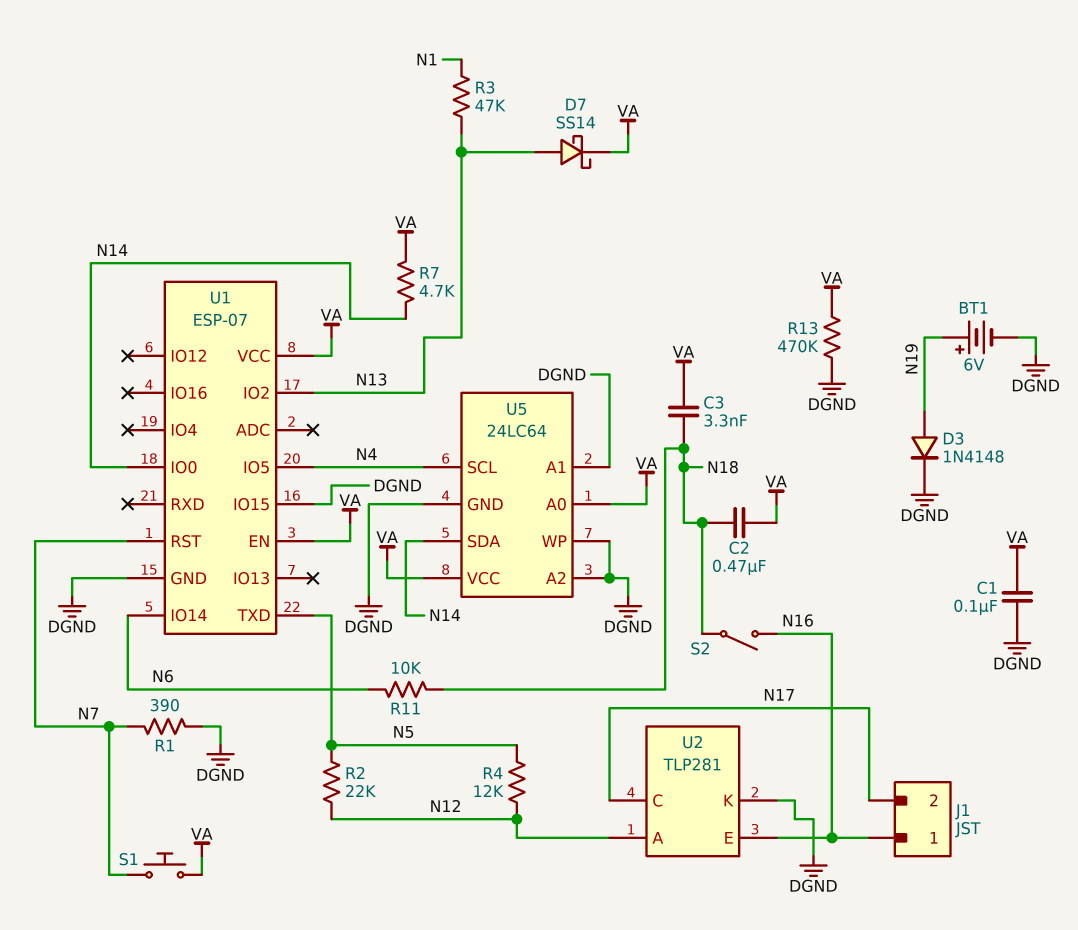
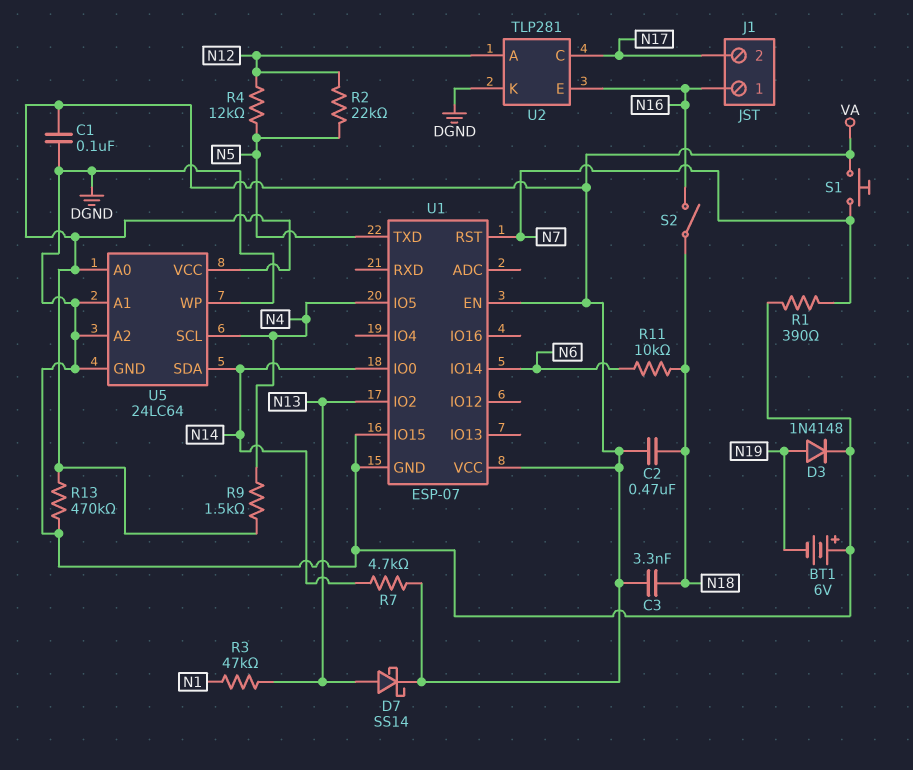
BT1: 6V (plus N19, minus DGND) -> 6V (plus DGND, minus N19)
R9: none -> 1.5k (N4, VA)

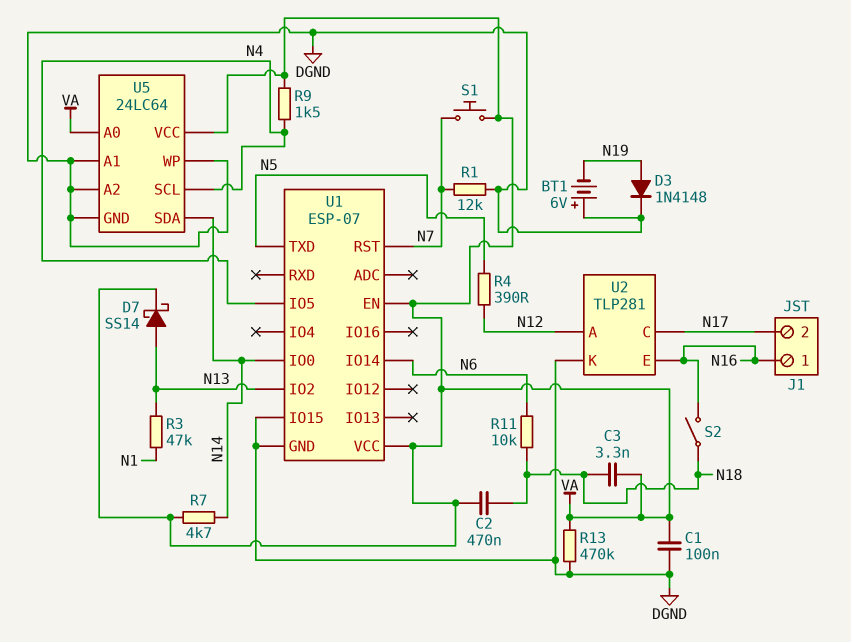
R1: 390 (DGND, N7) -> 12k (DGND, N7)
R2: 22k (N5, N12) -> none
R4: 12k (N5, N12) -> 390 (N5, N12)

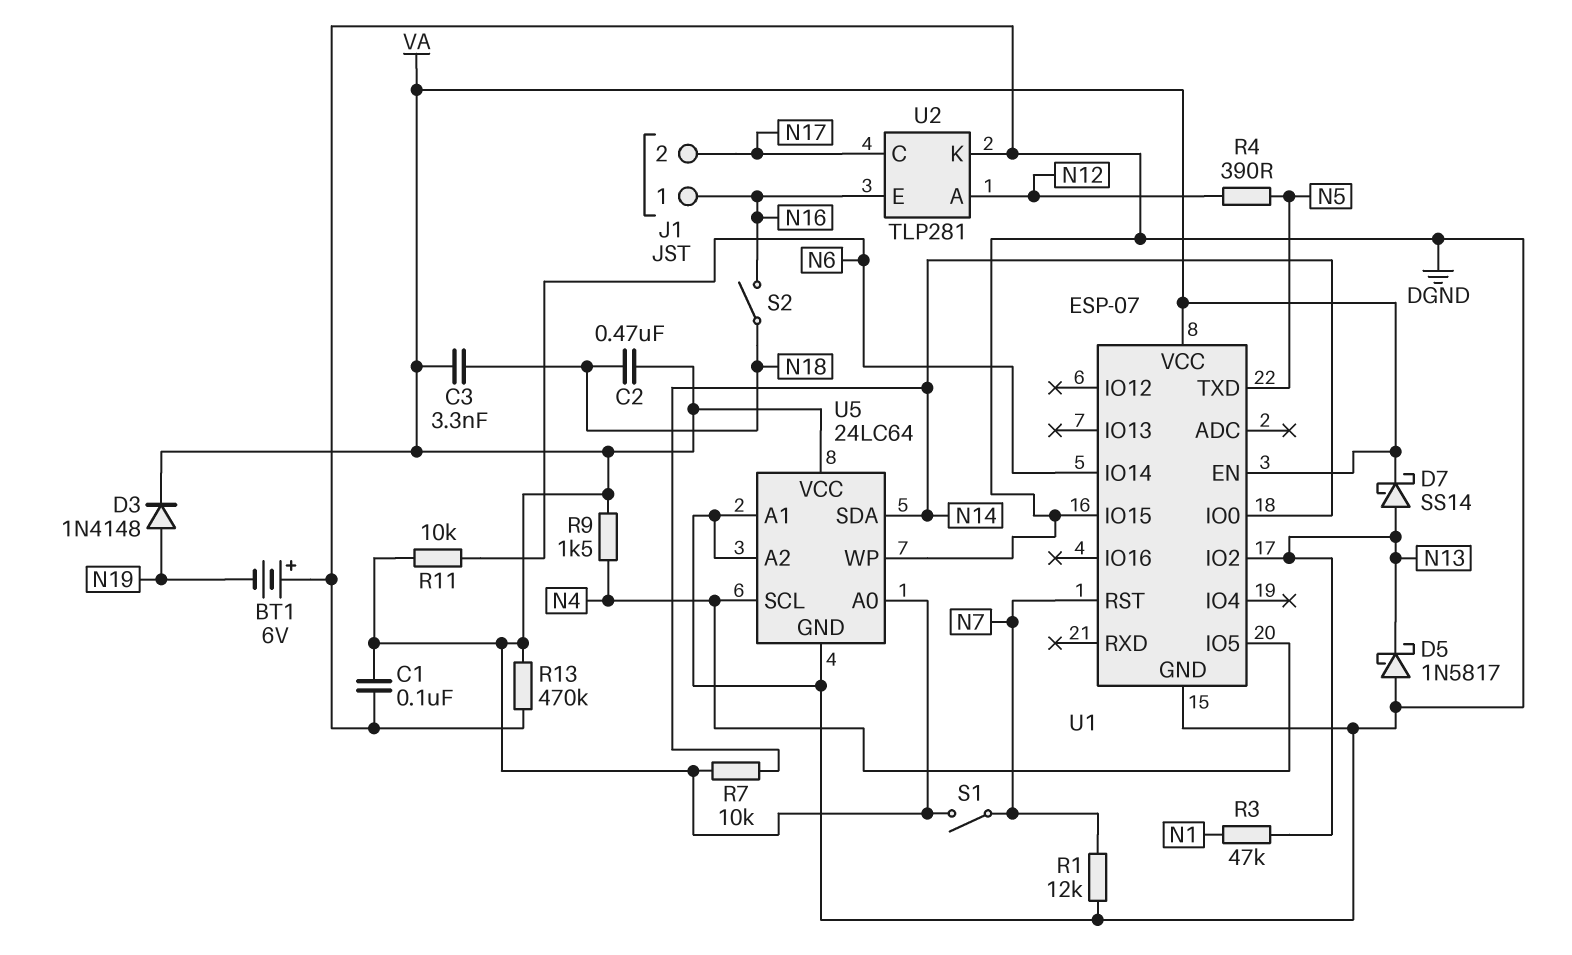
D3: diode 1N4148 (A N19, K DGND) -> diode 1N4148 (A N19, K VA)
D5: none -> schottky 1N5817 (A DGND, K N13)
R7: 4.7k (N14, VA) -> 10k (N14, VA)
R11: 10k (N6, N18) -> 10k (N6, VA)
S1: button (N7, VA) -> switch (N7, VA)

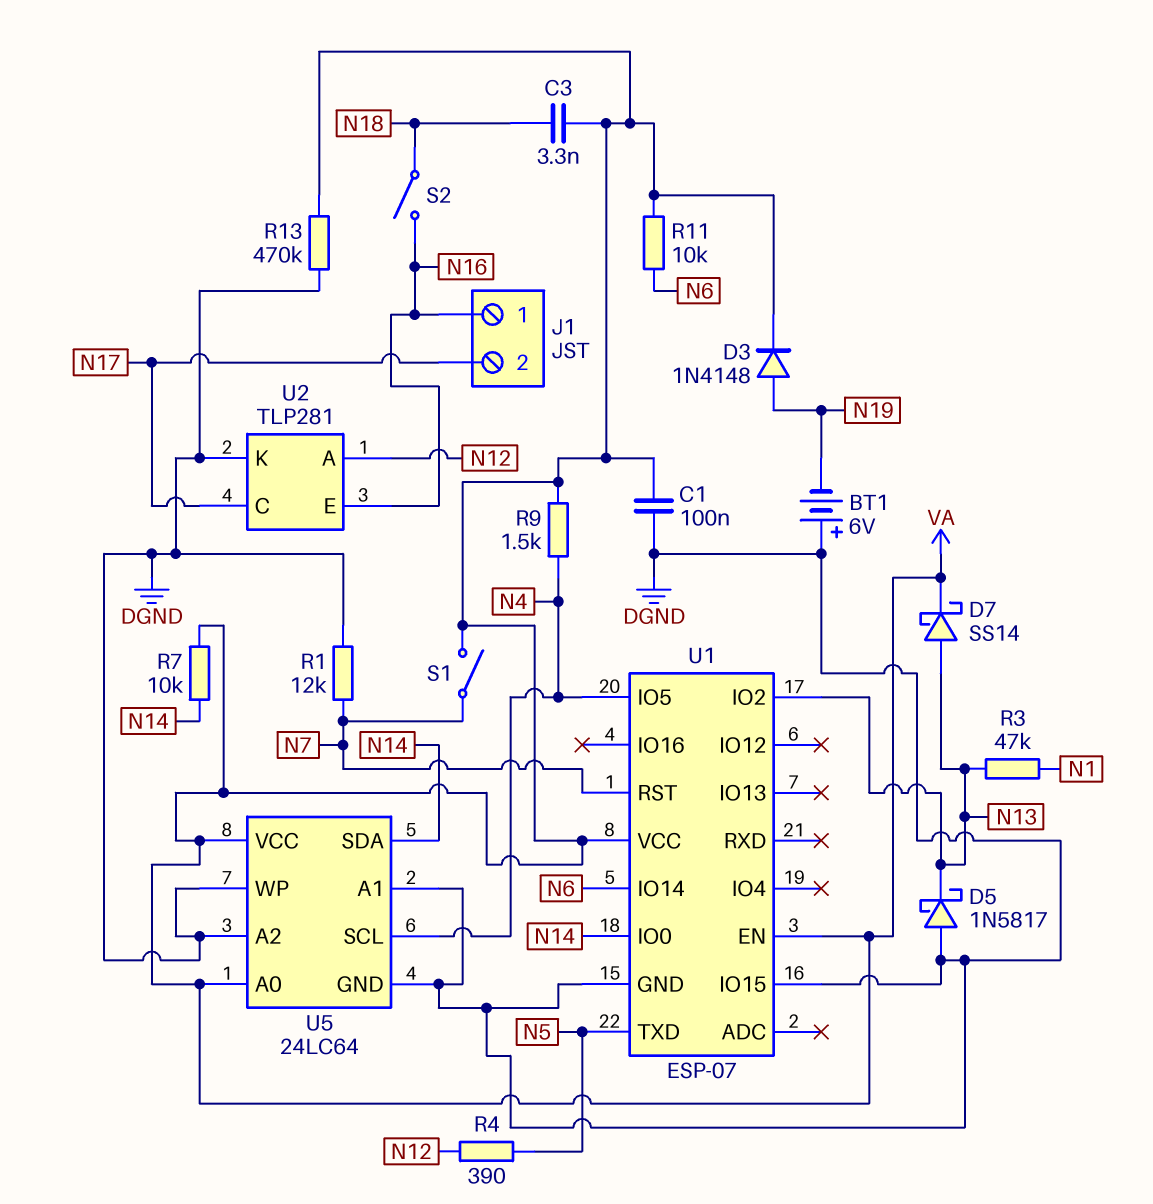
C2: 470nF (N18, VA) -> none

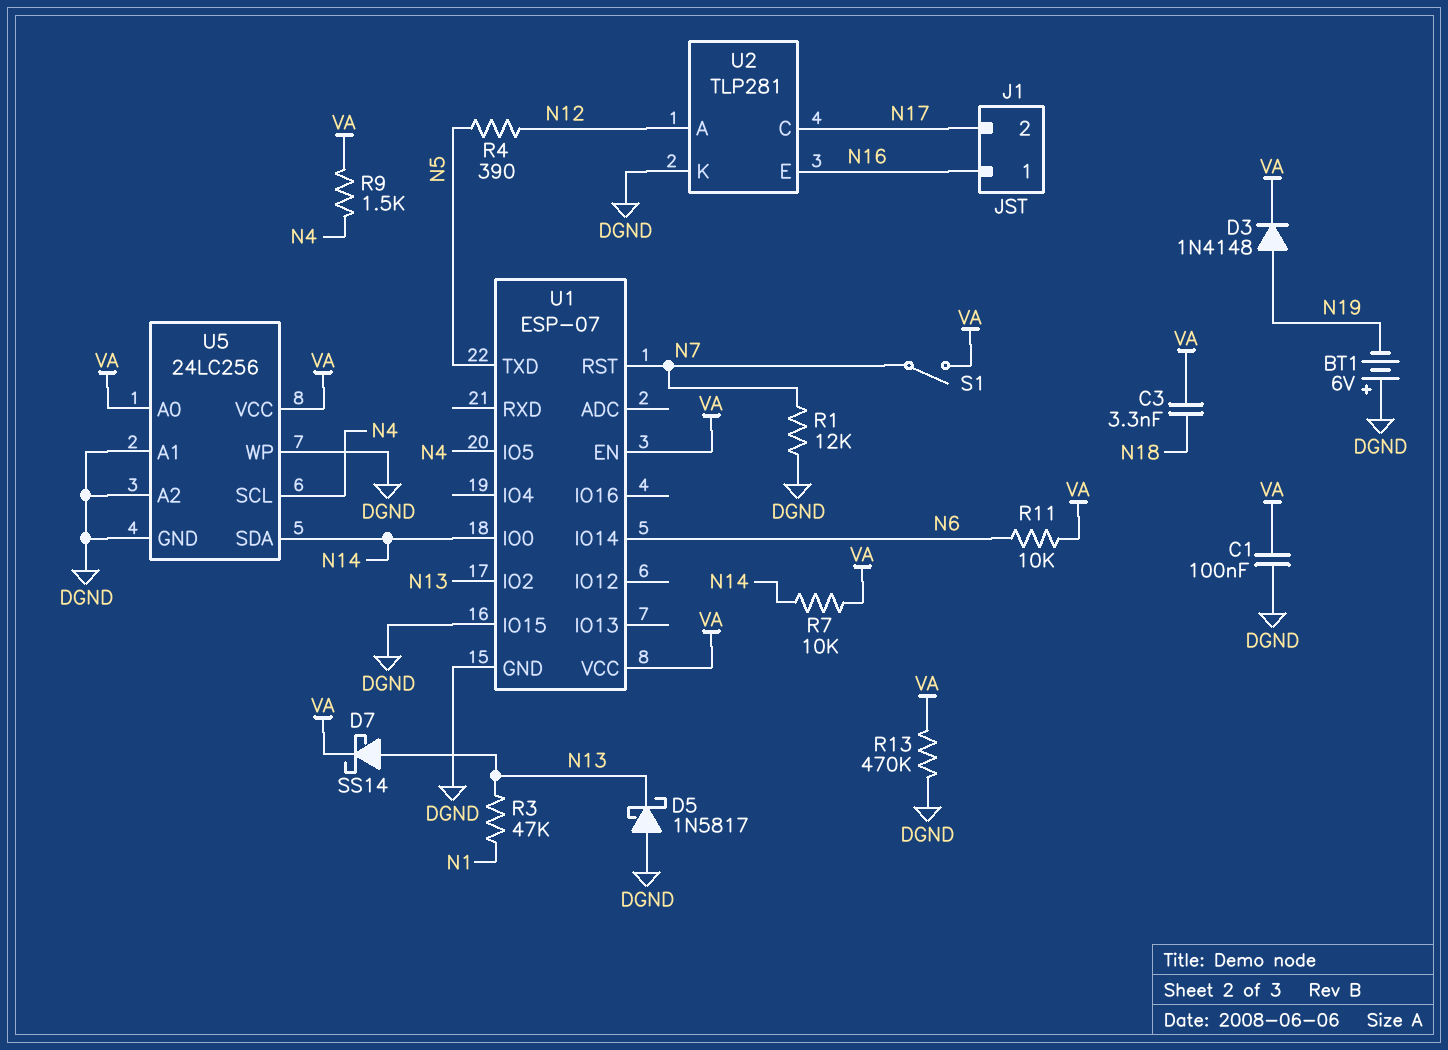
S2: switch (N16, N18) -> none
U5: 24LC64 -> 24LC256

